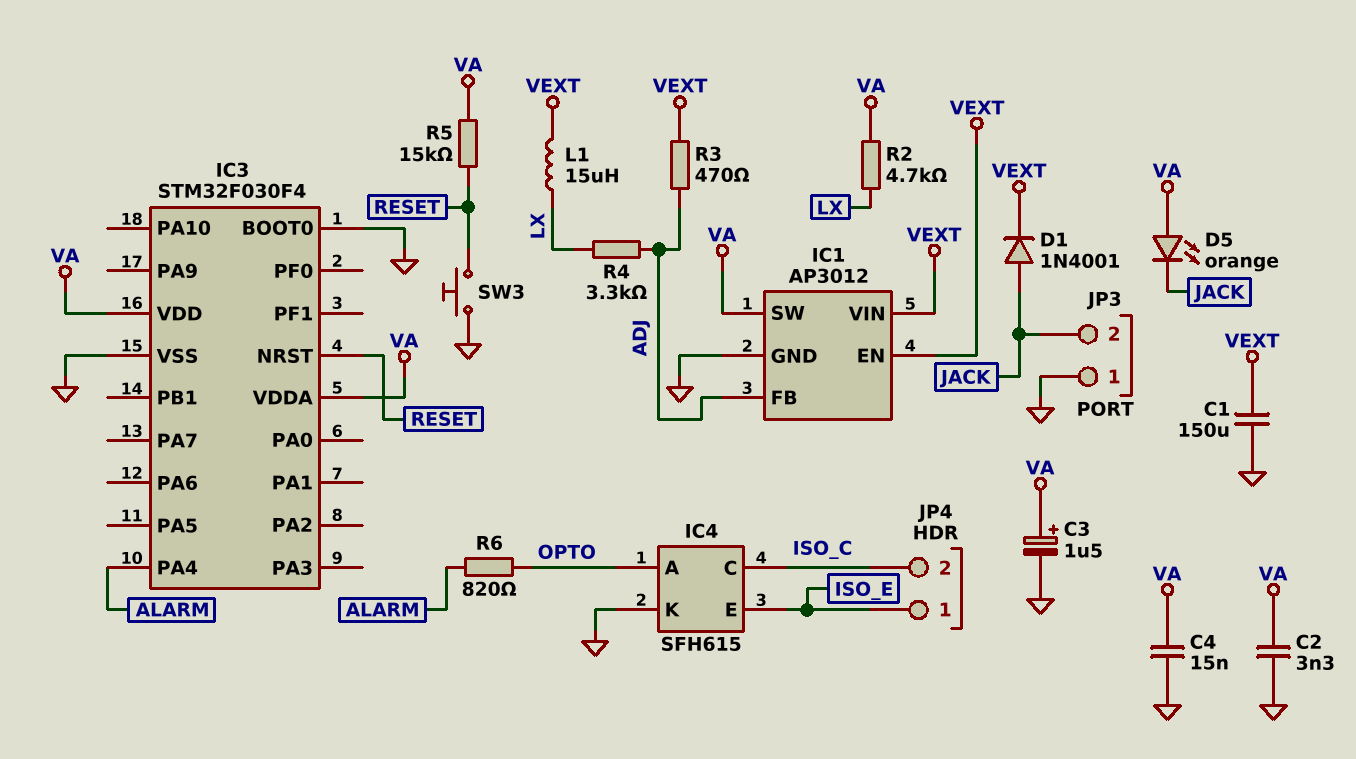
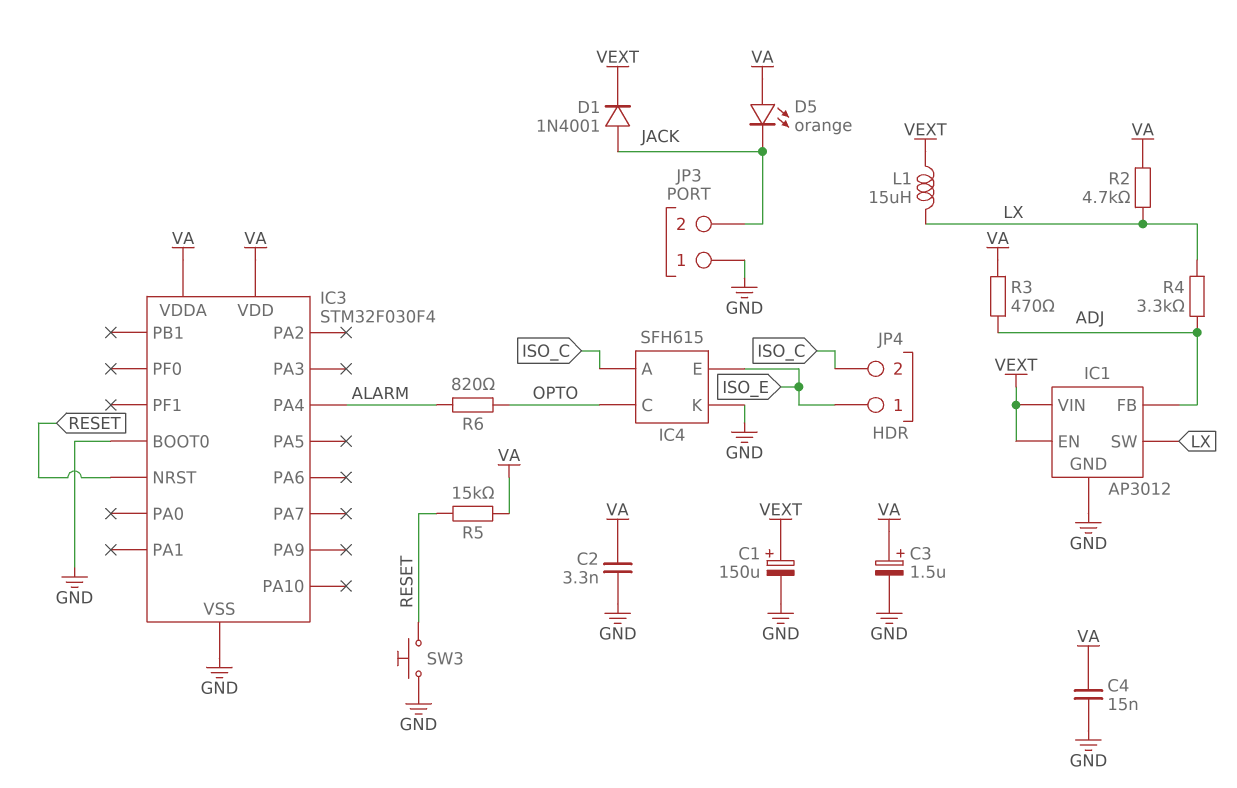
C1: 150uF (GND, VEXT) -> 150uF (plus VEXT, minus GND)
IC1 pin SW: VA -> LX
IC4 pin A: OPTO -> ISO_C
IC4 pin C: ISO_C -> OPTO
R3: 470 (ADJ, VEXT) -> 470 (ADJ, VA)

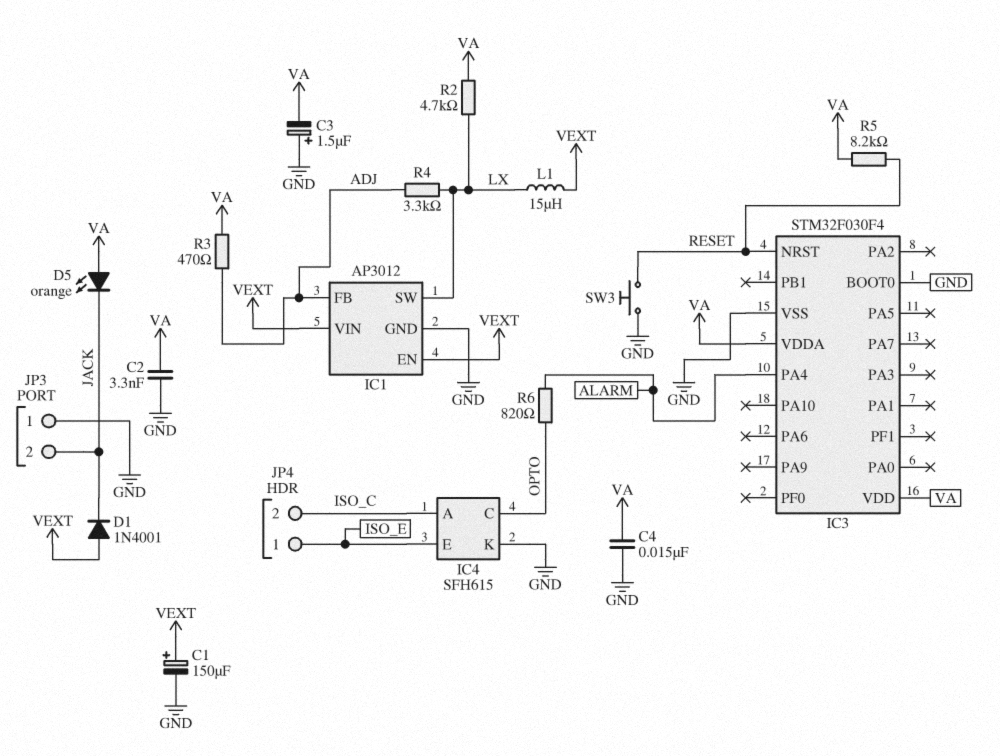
C3: 1.5uF (plus VA, minus GND) -> 1.5uF (plus GND, minus VA)
D1: diode 1N4001 (A JACK, K VEXT) -> diode 1N4001 (A VEXT, K JACK)
R5: 15k (RESET, VA) -> 8.2k (RESET, VA)

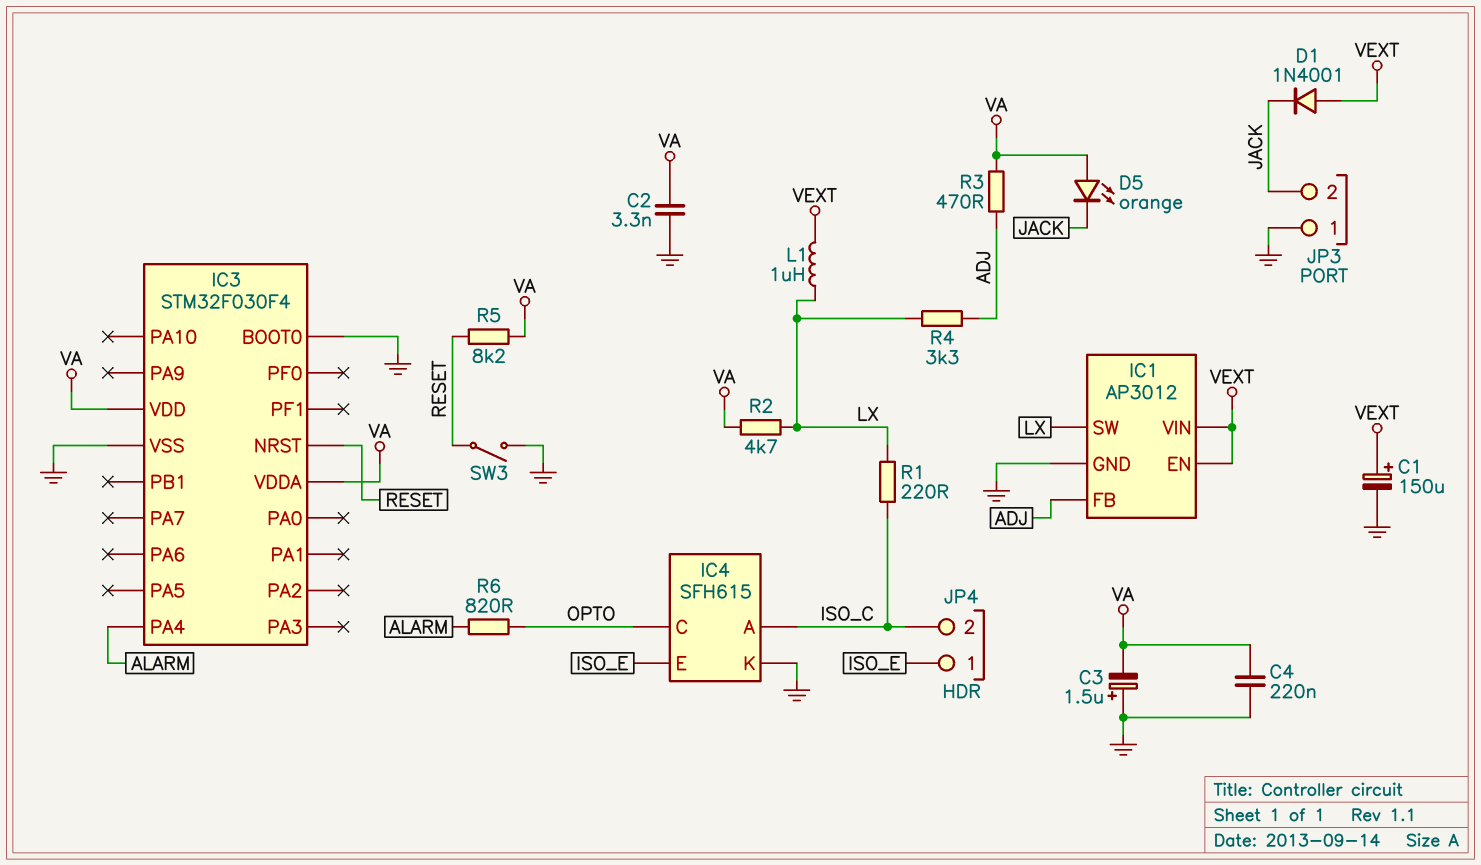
C4: 15nF (GND, VA) -> 220nF (GND, VA)
L1: 15uH (LX, VEXT) -> 1uH (LX, VEXT)
R1: none -> 220 (ISO_C, LX)
SW3: button (GND, RESET) -> switch (GND, RESET)

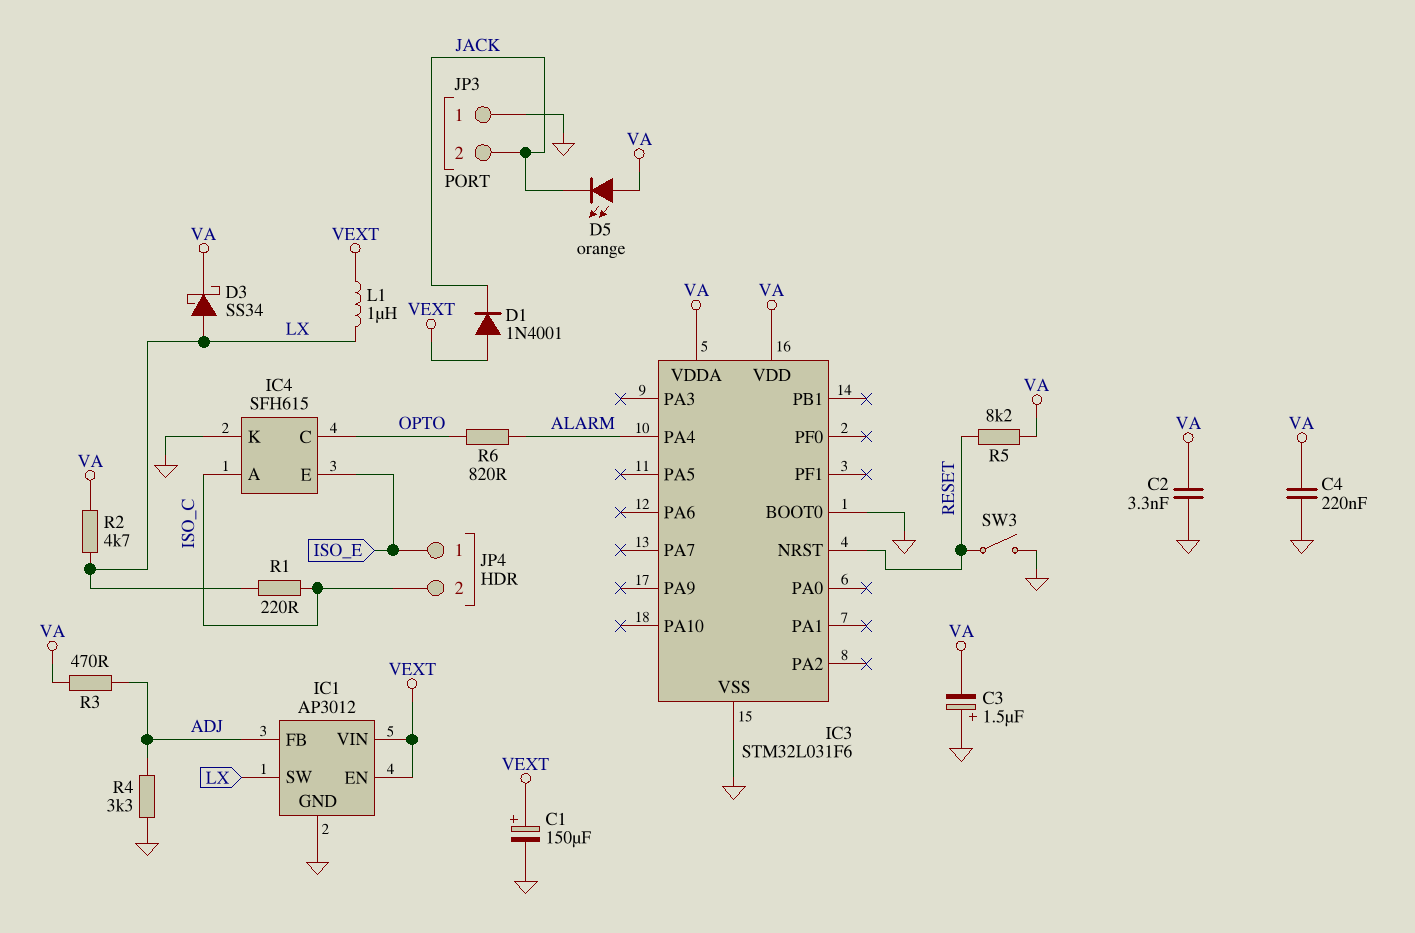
D3: none -> schottky SS34 (A LX, K VA)
IC3: STM32F030F4 -> STM32L031F6
R4: 3.3k (ADJ, LX) -> 3.3k (ADJ, GND)

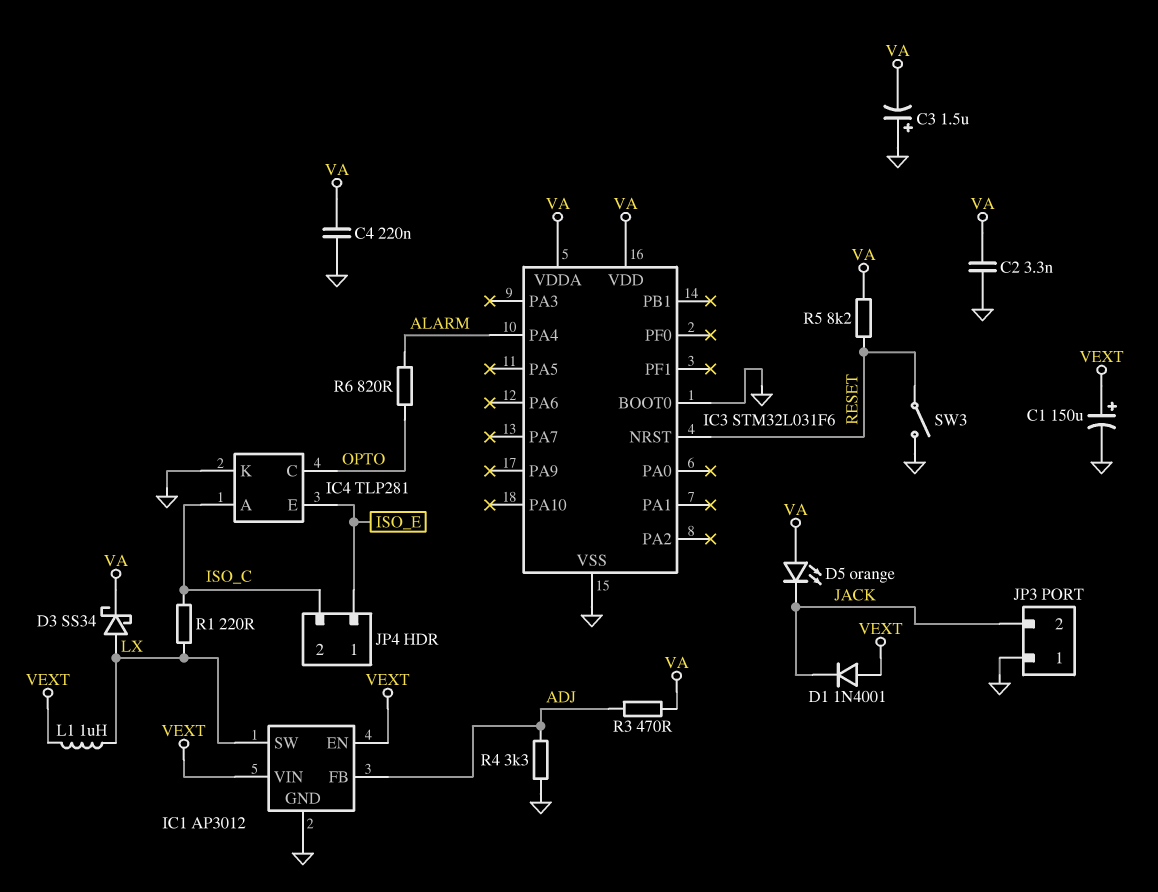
IC4: SFH615 -> TLP281
R2: 4.7k (LX, VA) -> none

